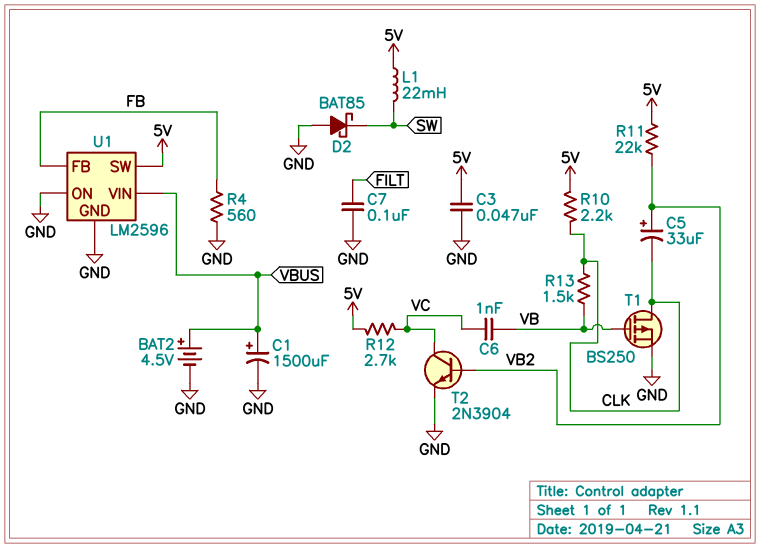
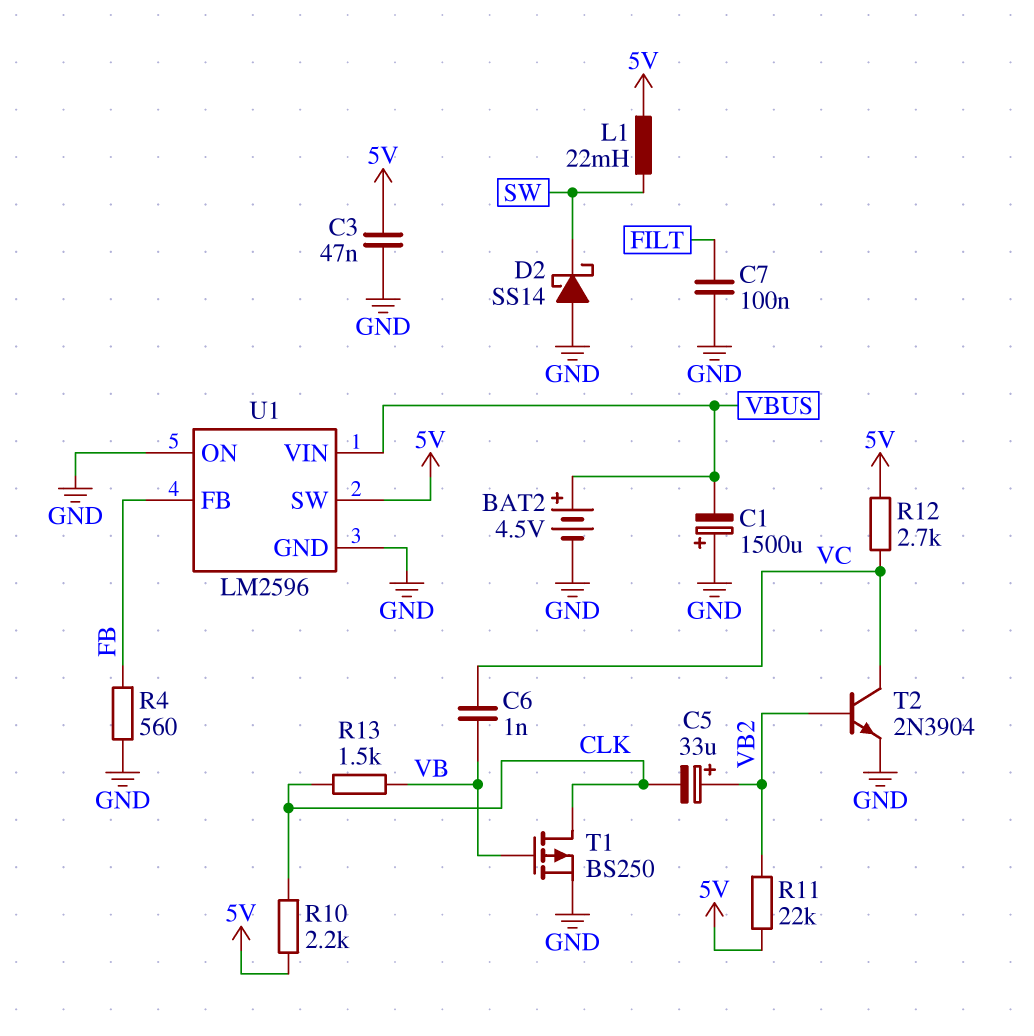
C1: 1500uF (plus VBUS, minus GND) -> 1500uF (plus GND, minus VBUS)
D2: schottky BAT85 (A GND, K SW) -> schottky SS14 (A GND, K SW)

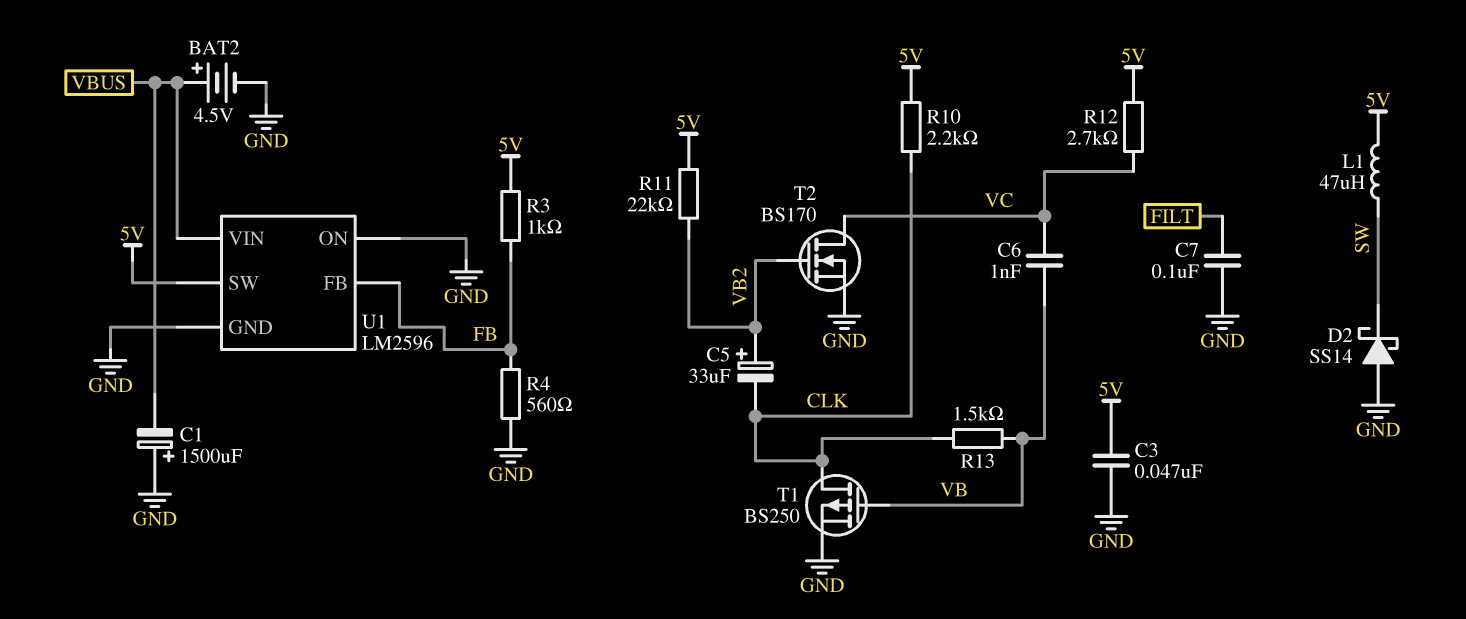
L1: 22mH (5V, SW) -> 47uH (5V, SW)
R3: none -> 1k (5V, FB)
T2: NPN 2N3904 (B VB2, C VC, E GND) -> NMOS BS170 (G VB2, D VC, S GND)

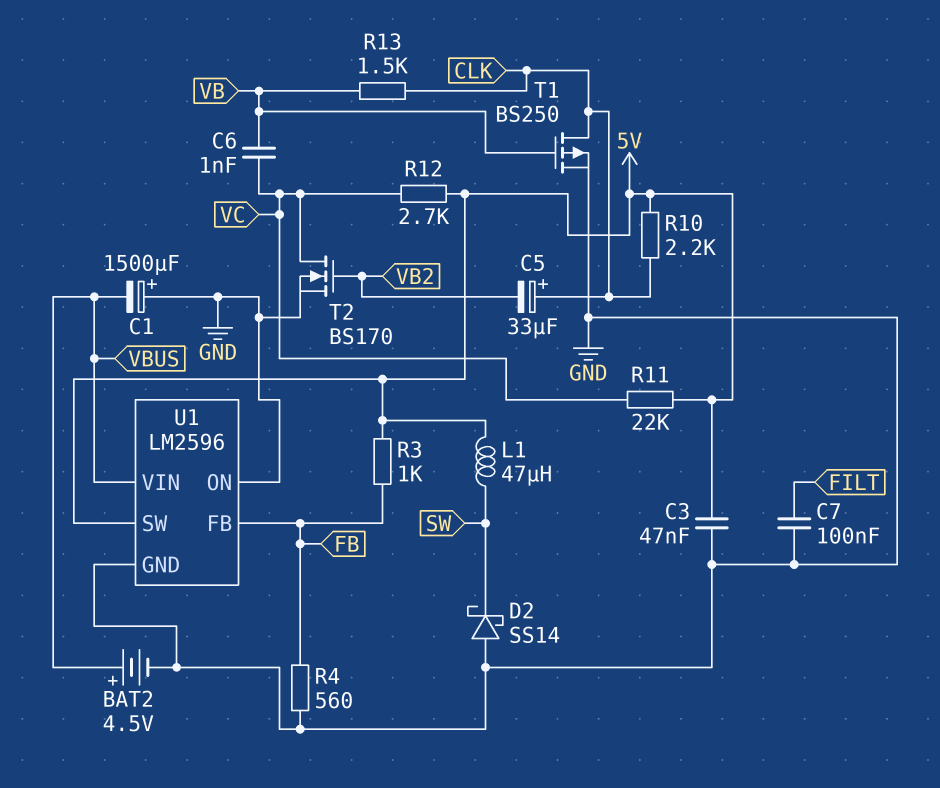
C5: 33uF (plus VB2, minus CLK) -> 33uF (plus CLK, minus VB2)
R11: 22k (5V, VB2) -> 22k (5V, VC)

